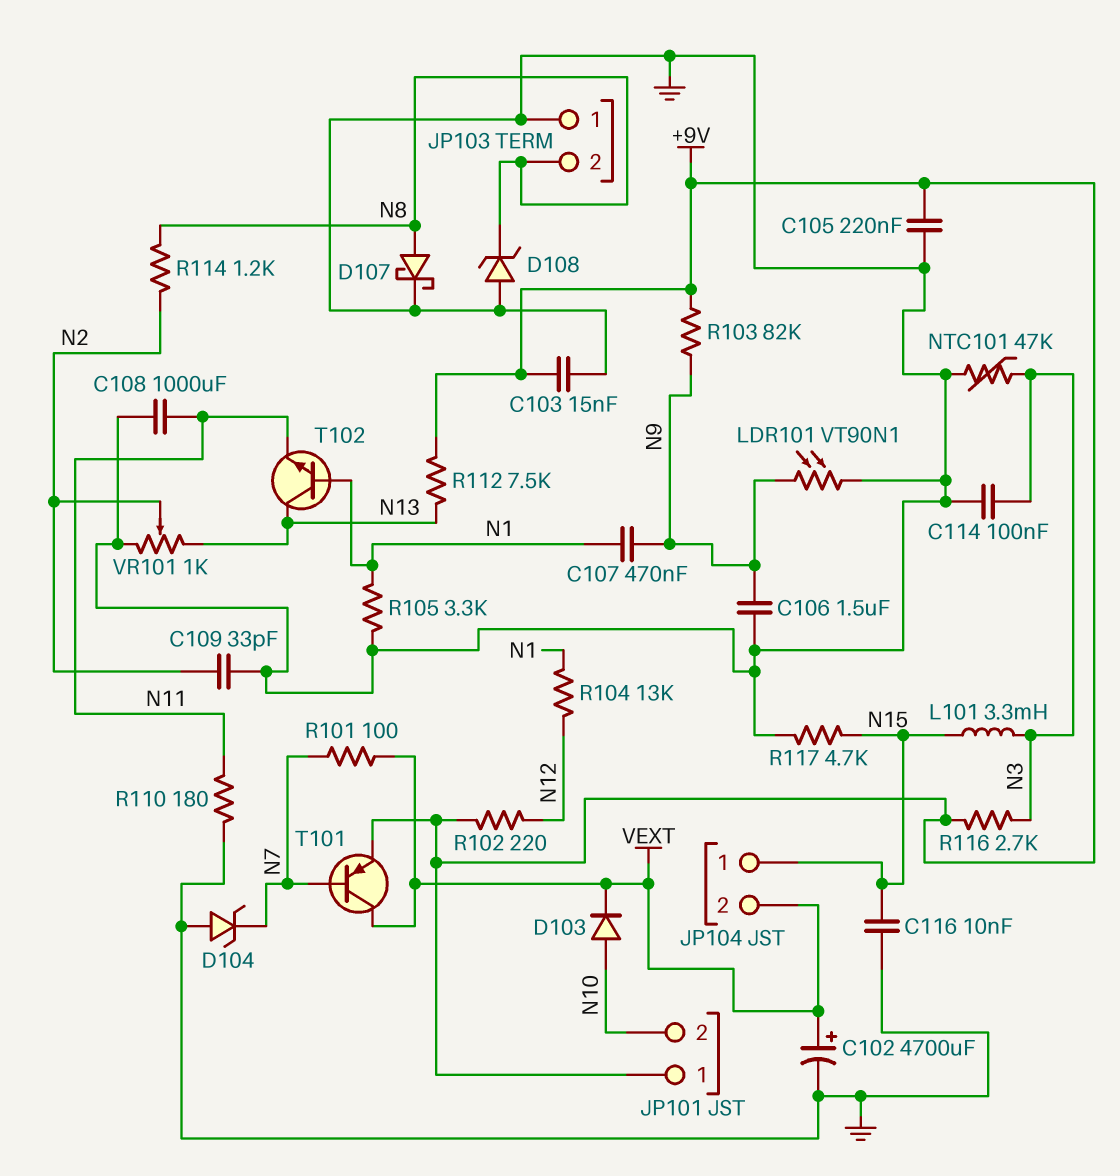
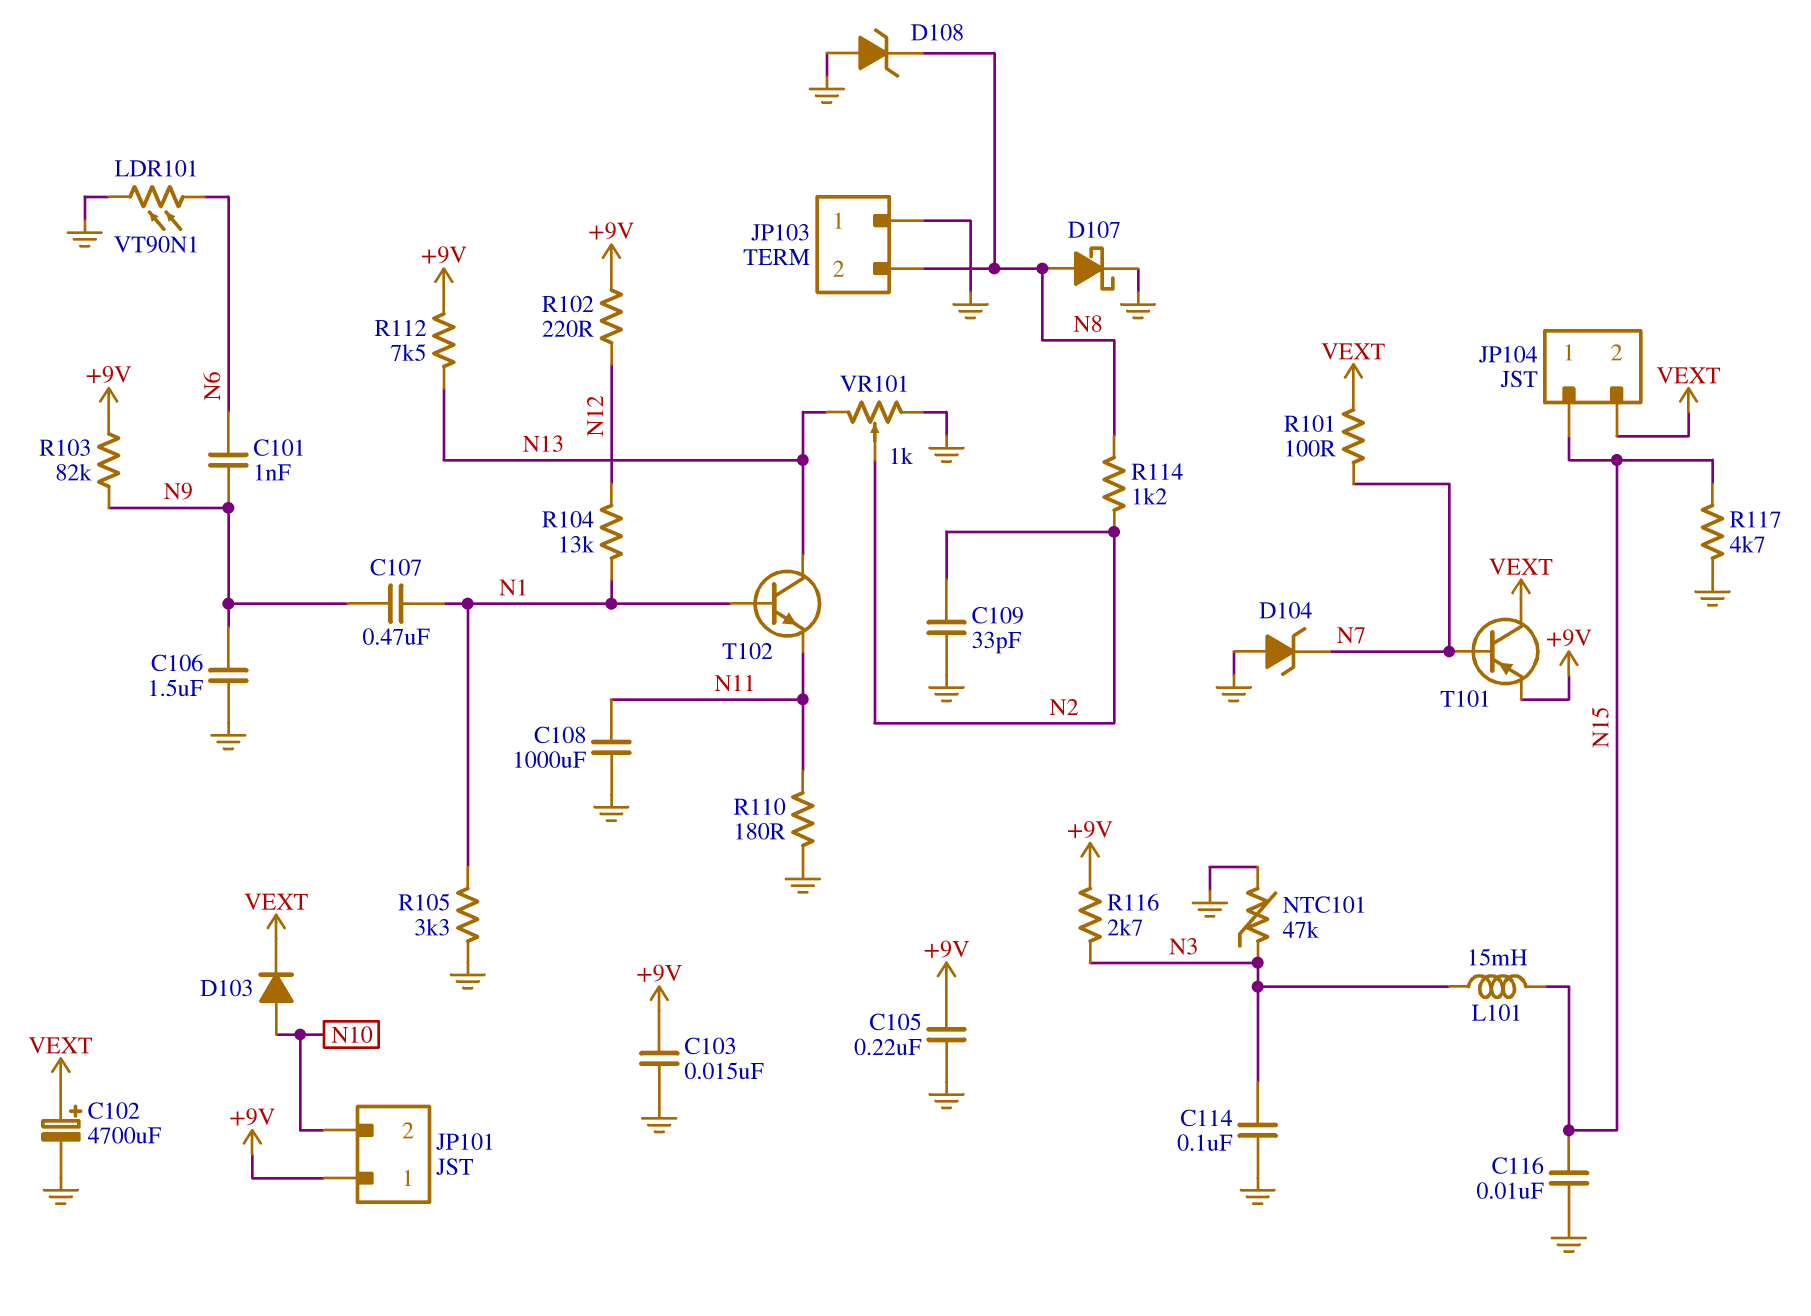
C101: none -> 1nF (N6, N9)
L101: 3.3mH (N3, N15) -> 15mH (N3, N15)
LDR101: VT90N1 (GND, N9) -> VT90N1 (GND, N6)

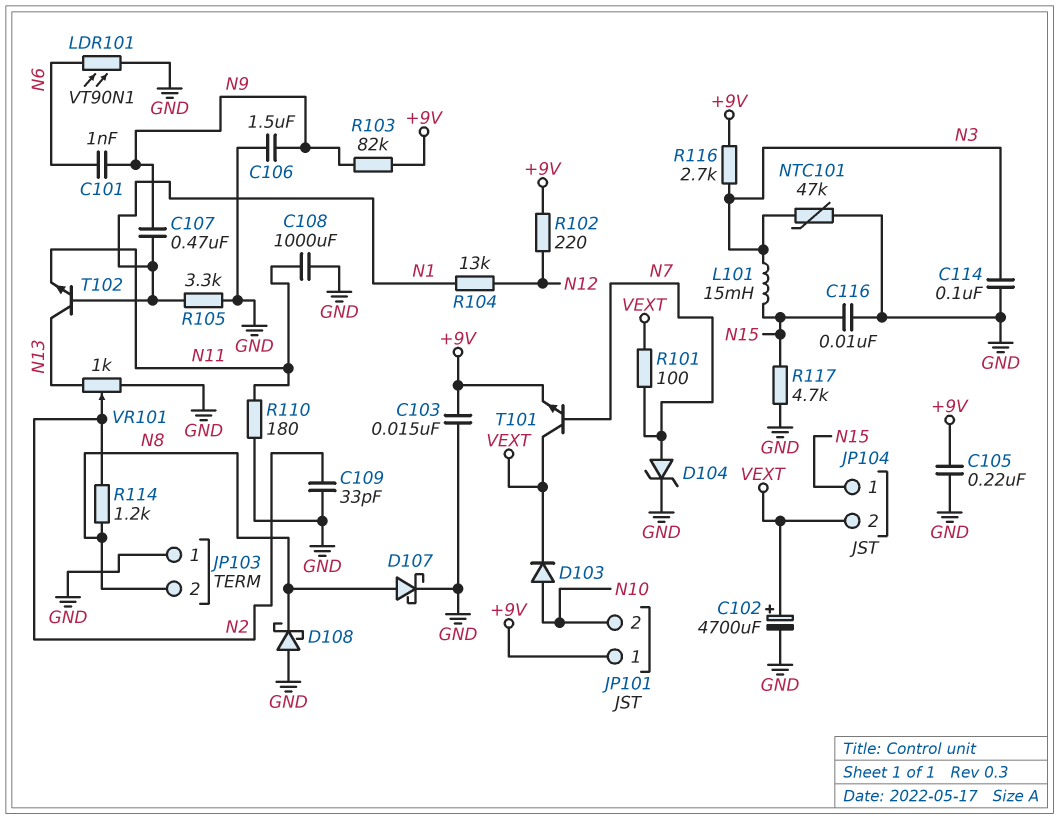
D104: zener (A GND, K N7) -> zener (A N7, K GND)
D108: zener (A GND, K N8) -> schottky (A GND, K N8)
R112: 7.5k (+9V, N13) -> none
T101: PNP (B N7, C VEXT, E +9V) -> NPN (B N7, C VEXT, E +9V)

